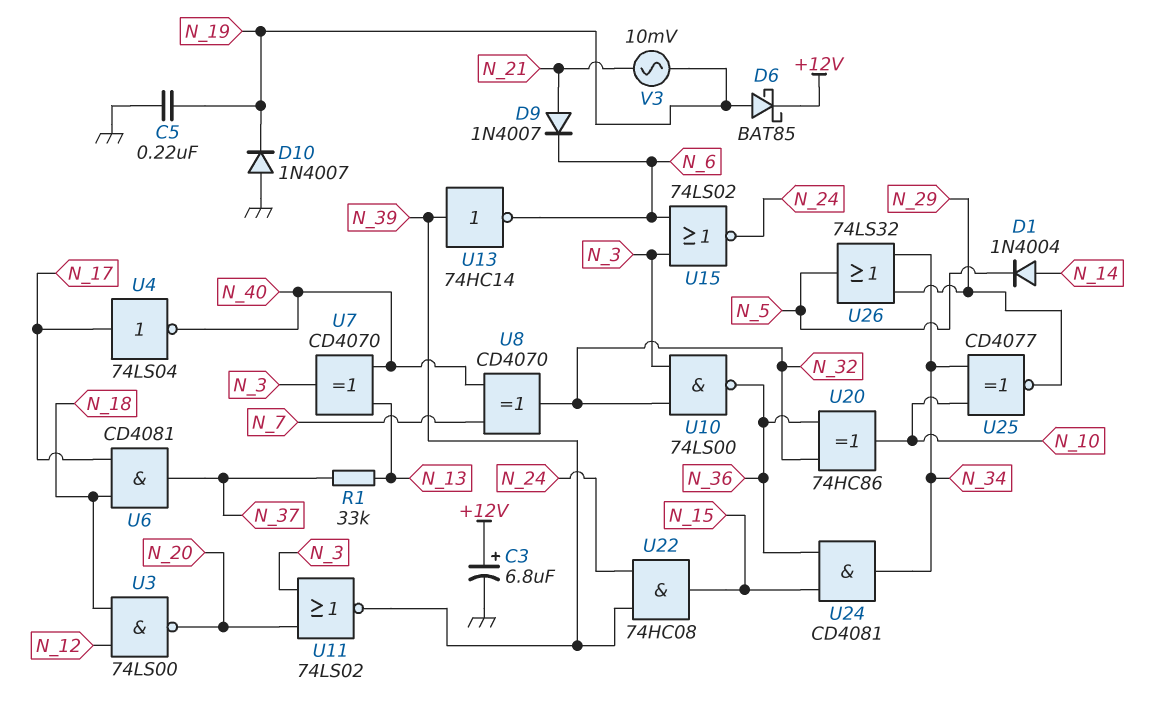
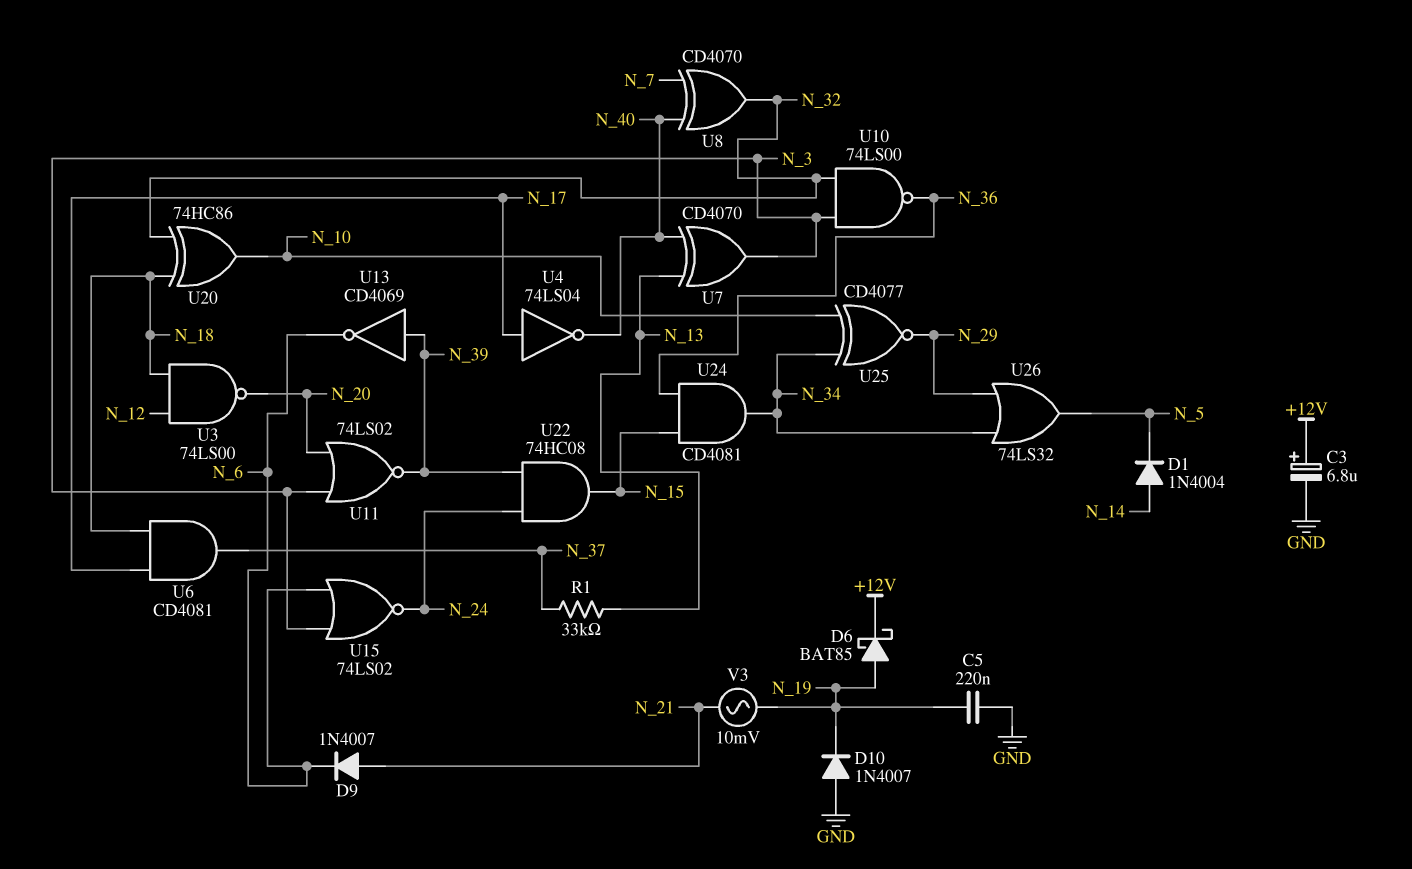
U13: NOT 74HC14 (in N_39, out N_6) -> NOT CD4069 (in N_39, out N_6)
U20: XOR 74HC86 (in N_32, in N_36, out N_10) -> XOR 74HC86 (in N_18, in N_32, out N_10)

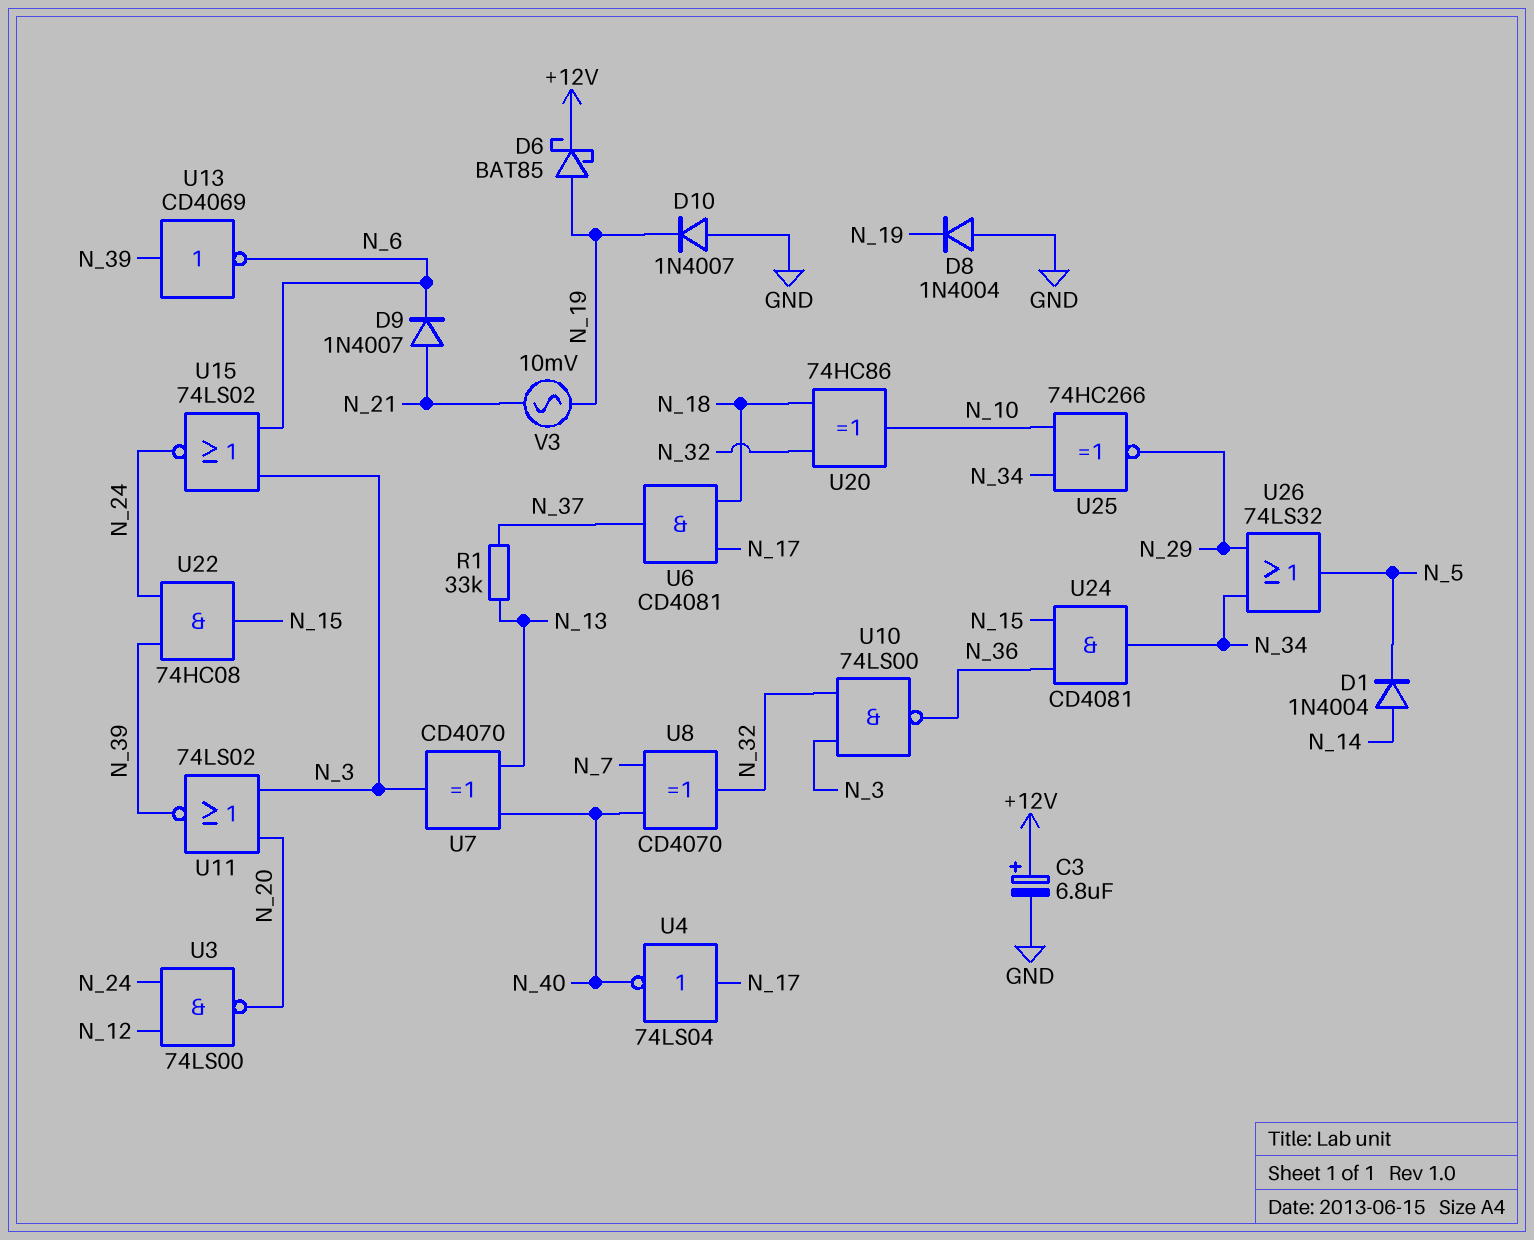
C5: 220nF (GND, N_19) -> none
D8: none -> diode 1N4004 (A GND, K N_19)
U3: NAND 74LS00 (in N_12, in N_18, out N_20) -> NAND 74LS00 (in N_12, in N_24, out N_20)
U25: XNOR CD4077 (in N_10, in N_34, out N_29) -> XNOR 74HC266 (in N_10, in N_34, out N_29)

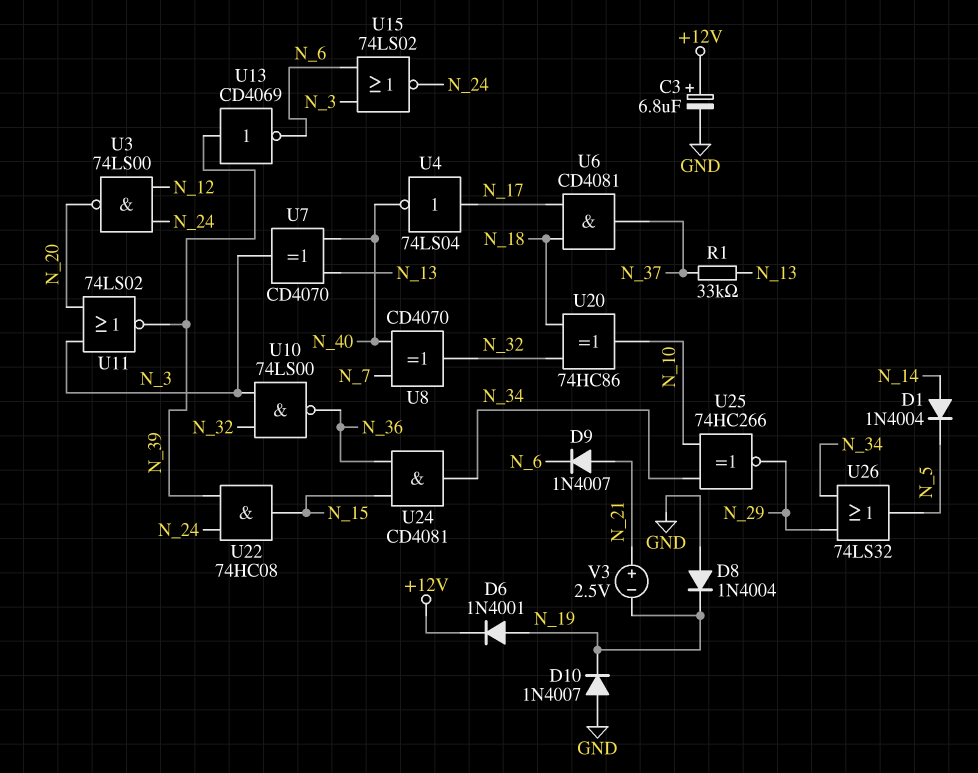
D6: schottky BAT85 (A N_19, K +12V) -> diode 1N4001 (A N_19, K +12V)
V3: AC 10mV (N_19, N_21) -> 2.5V (plus N_21, minus N_19)

